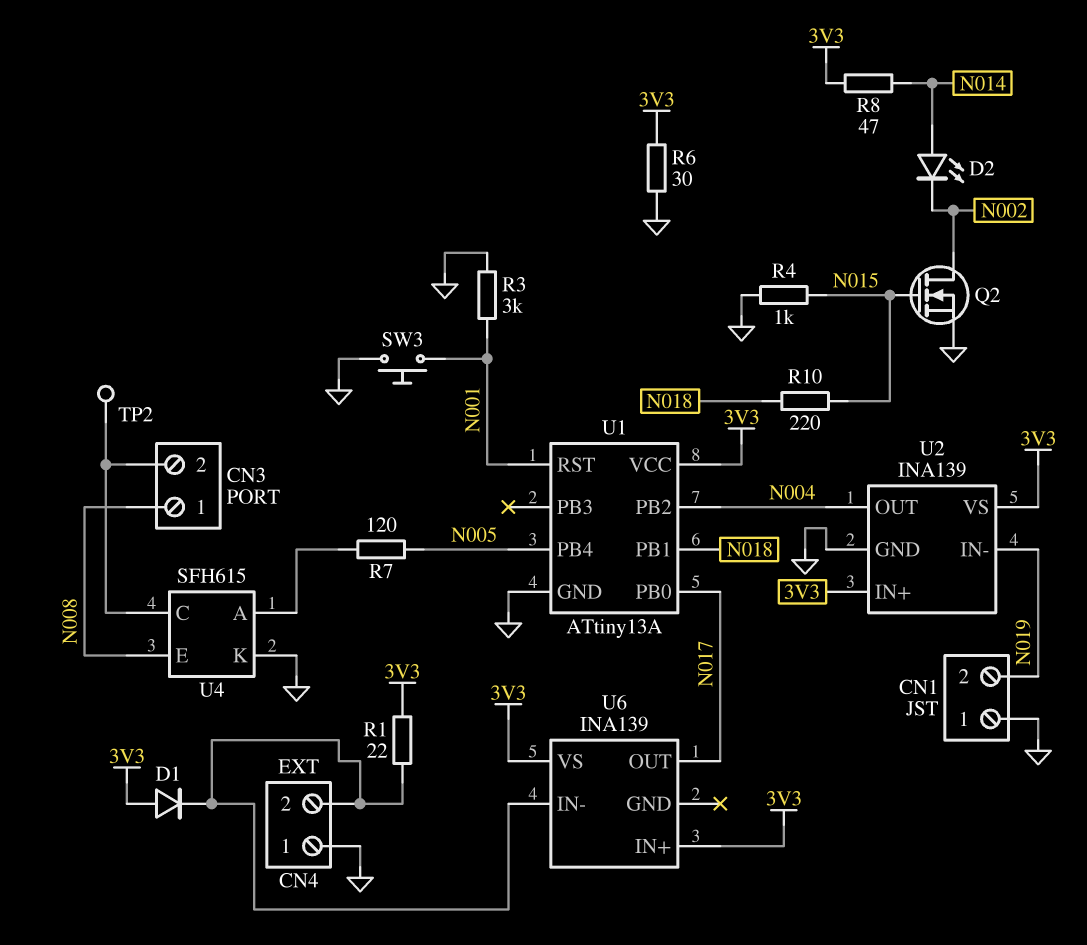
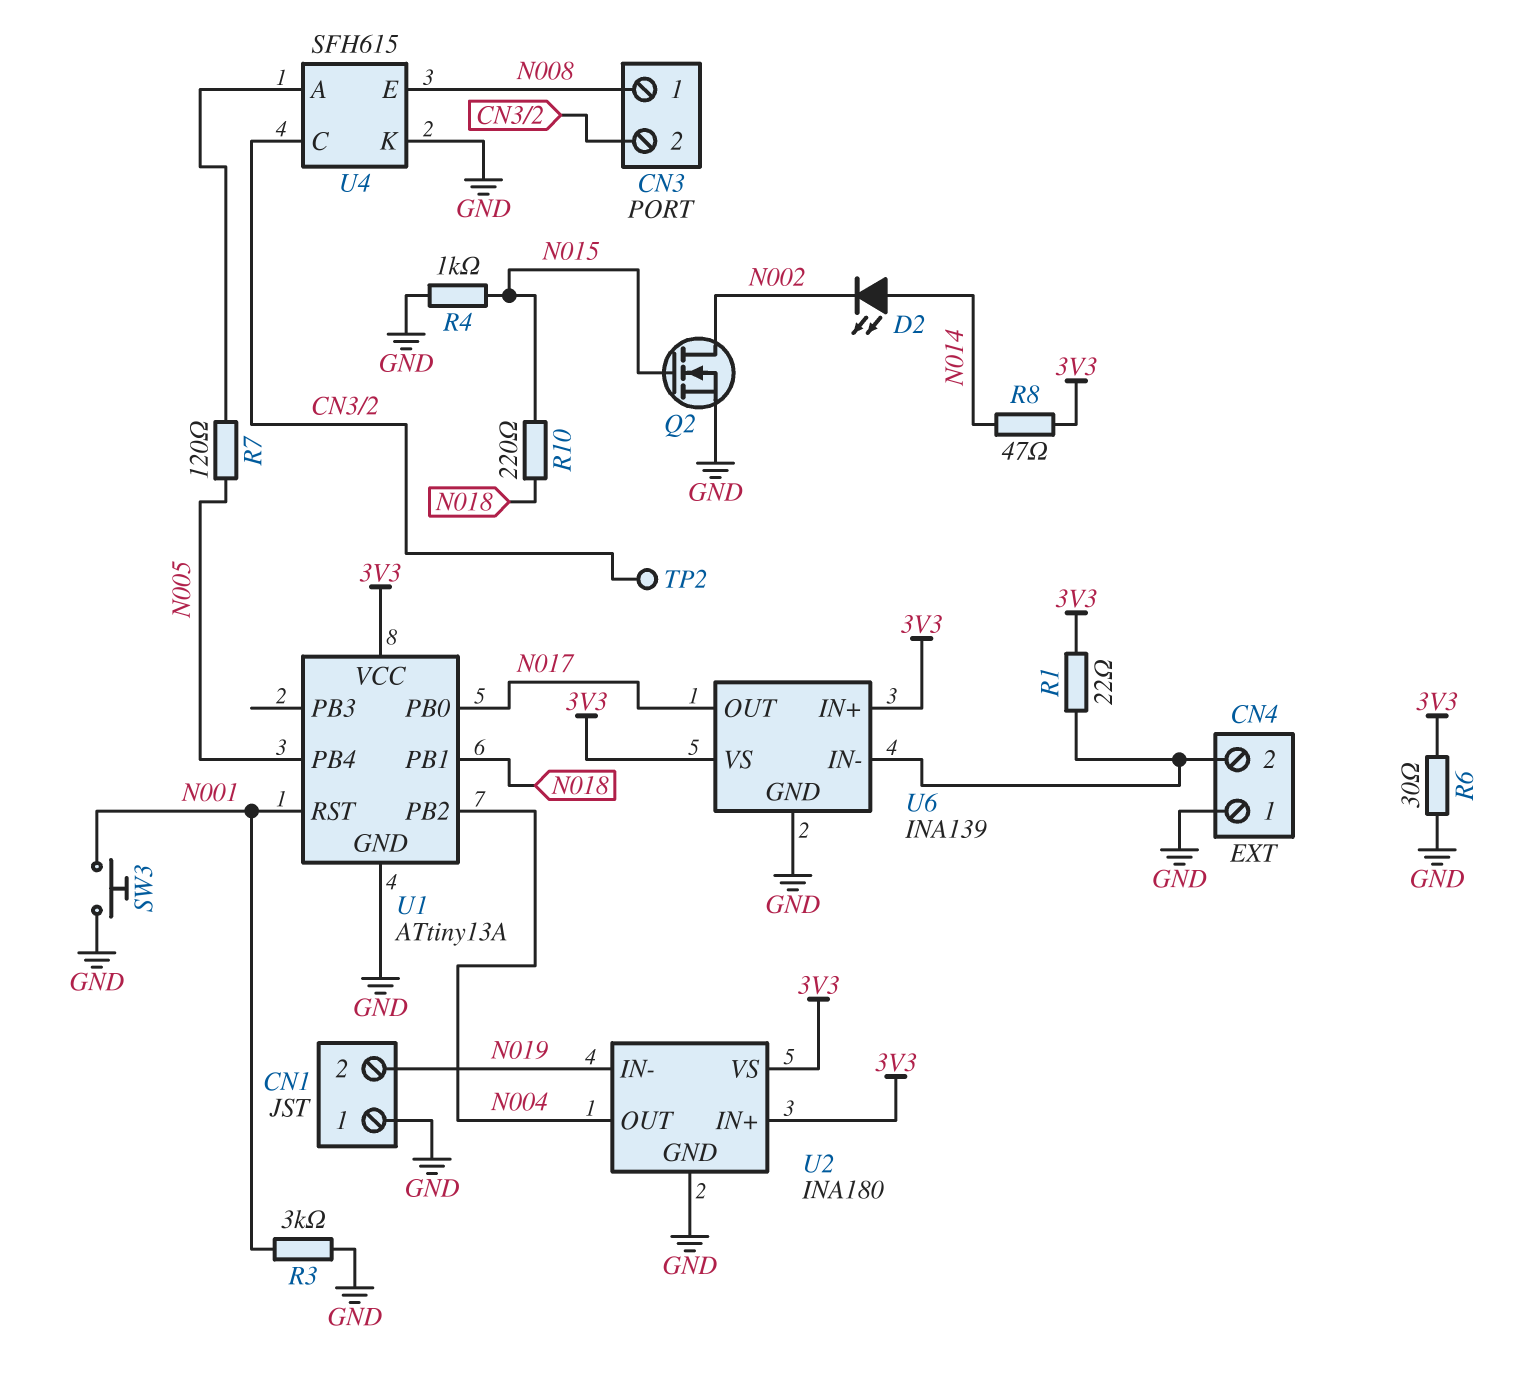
D1: diode (A 3V3, K CN4/2) -> none
U2: INA139 -> INA180
U6 pin GND: none -> GND

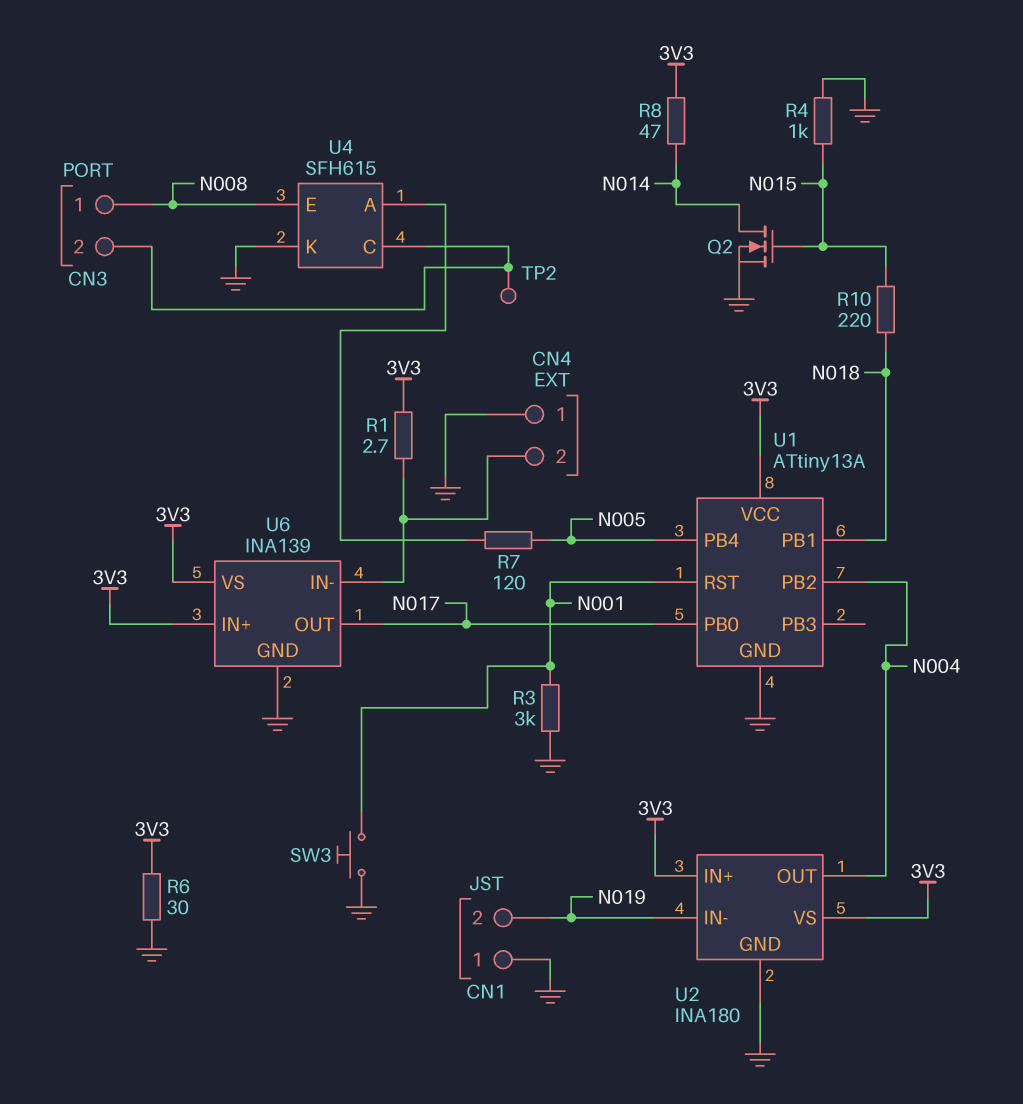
D2: LED (A N014, K N002) -> none
Q2: NMOS (G N015, D N002, S GND) -> NMOS (G N015, D N014, S GND)
R1: 22 (3V3, CN4/2) -> 2.7 (3V3, CN4/2)

